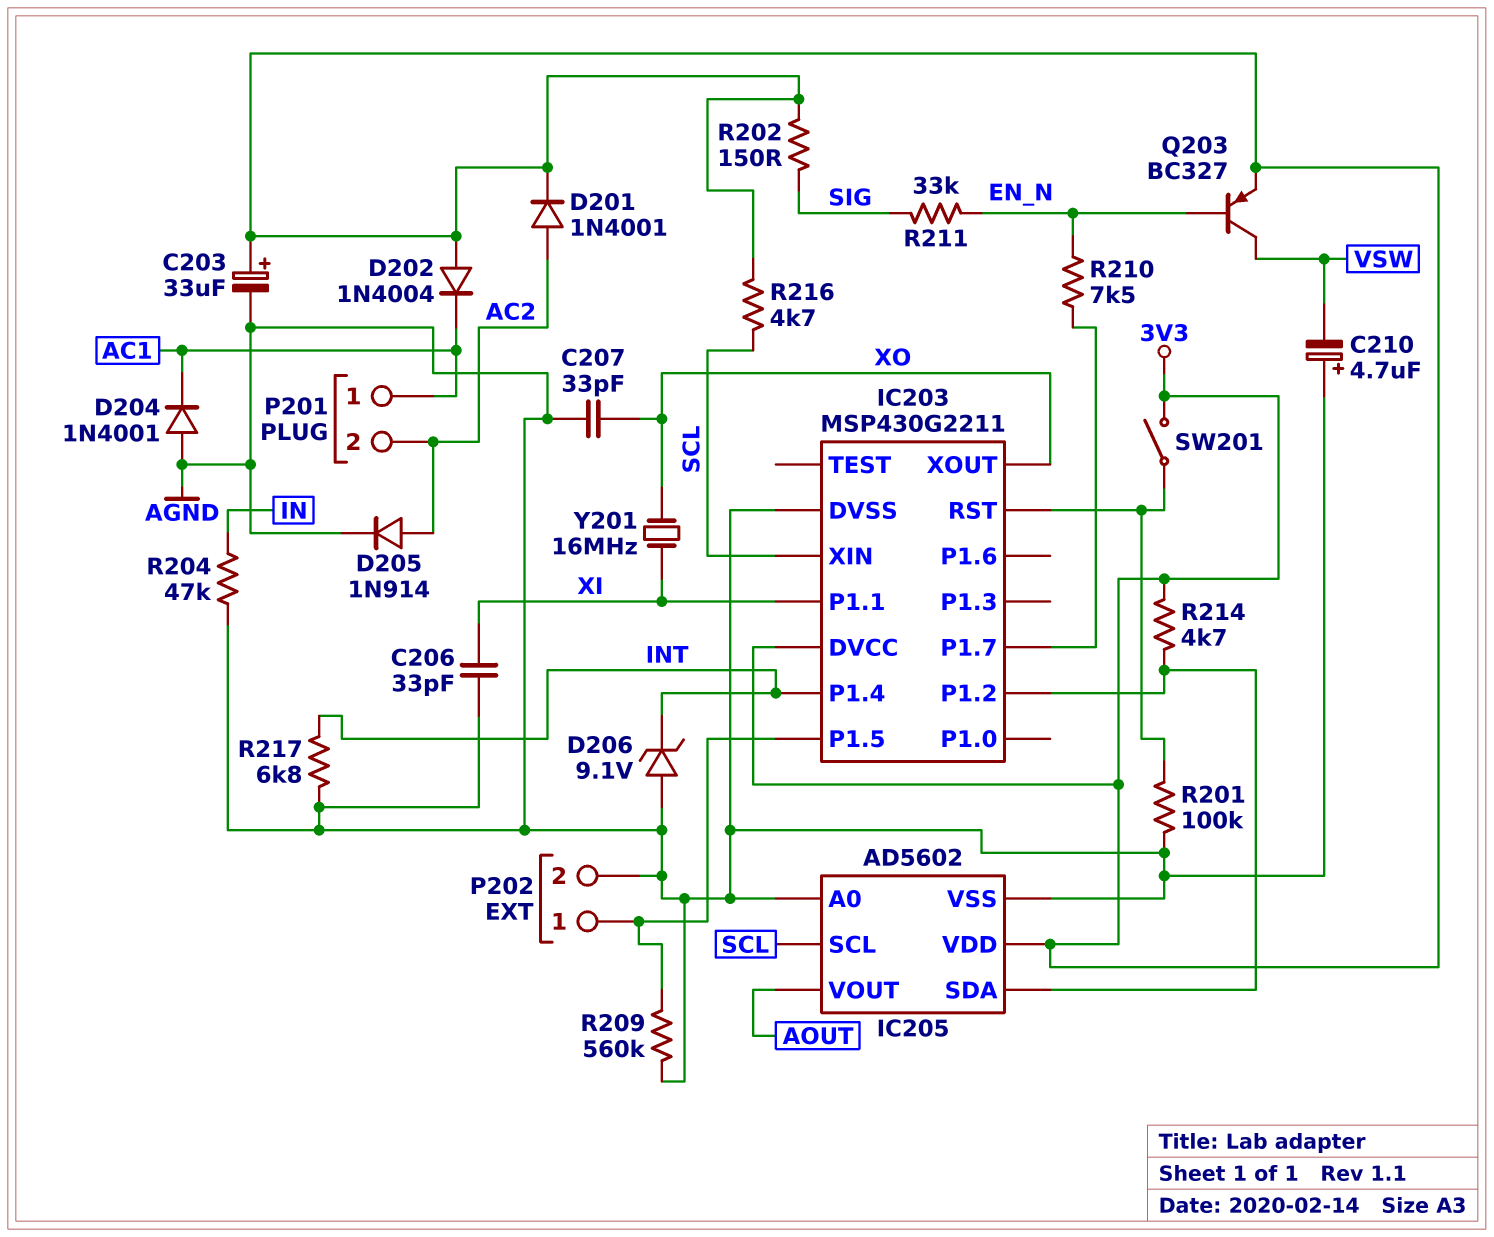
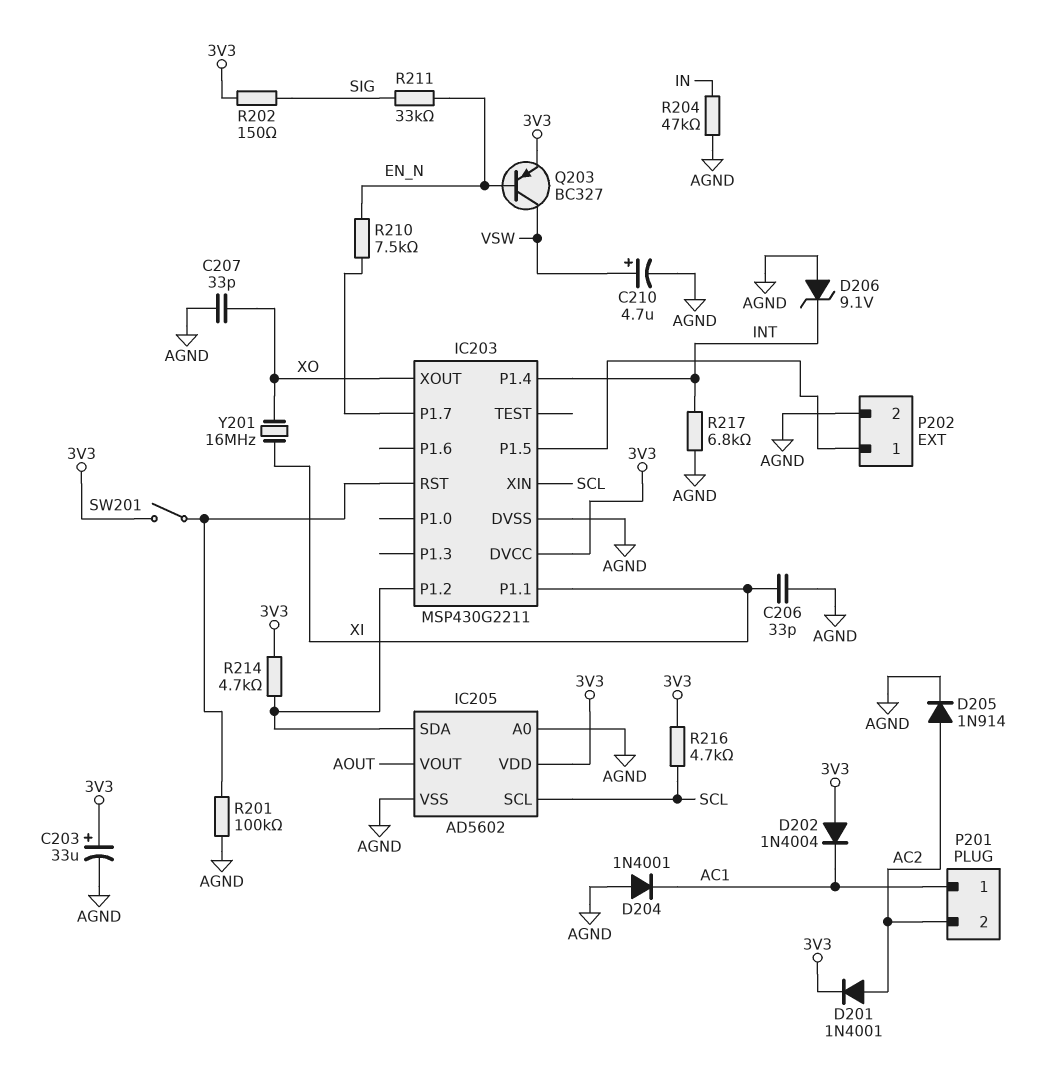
C210: 4.7uF (plus AGND, minus VSW) -> 4.7uF (plus VSW, minus AGND)
R209: 560k (AGND, IC203/P1.5) -> none

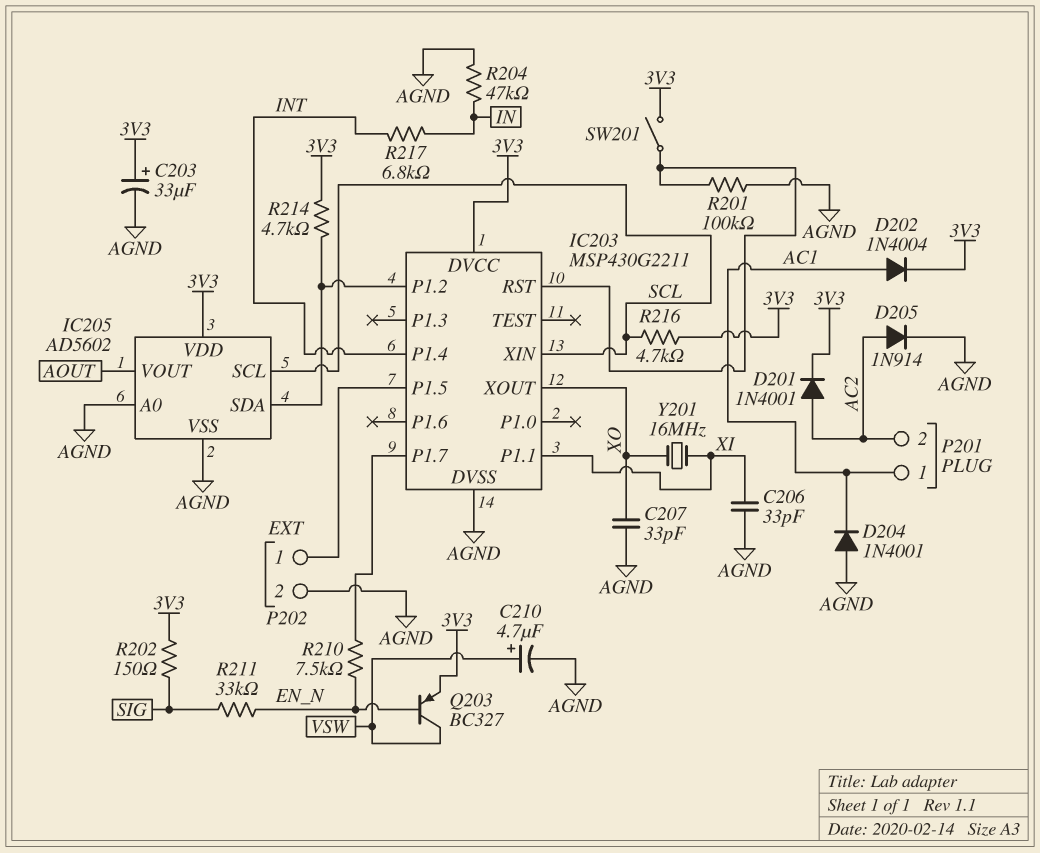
D202: diode 1N4004 (A 3V3, K AC1) -> diode 1N4004 (A AC1, K 3V3)
D206: zener 9.1V (A AGND, K INT) -> none
R217: 6.8k (AGND, INT) -> 6.8k (IN, INT)

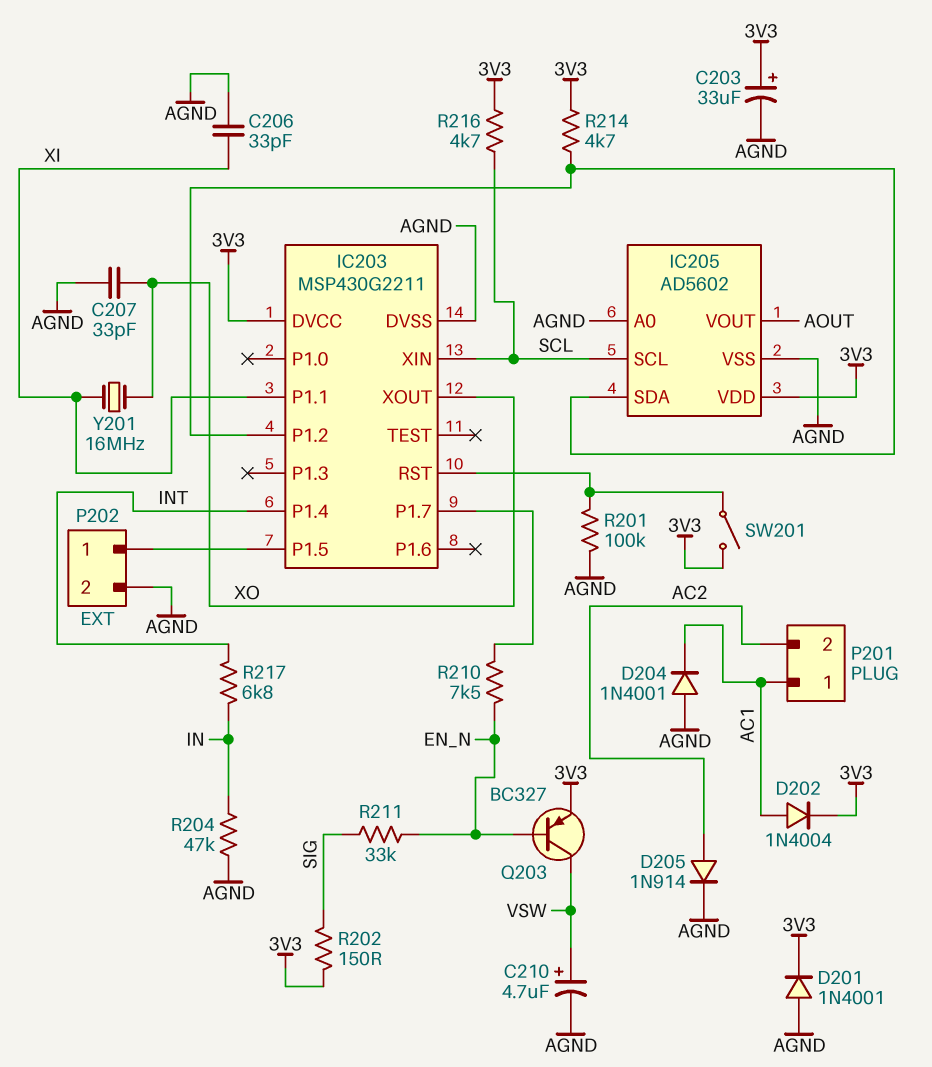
D201: diode 1N4001 (A AC2, K 3V3) -> diode 1N4001 (A AGND, K 3V3)

